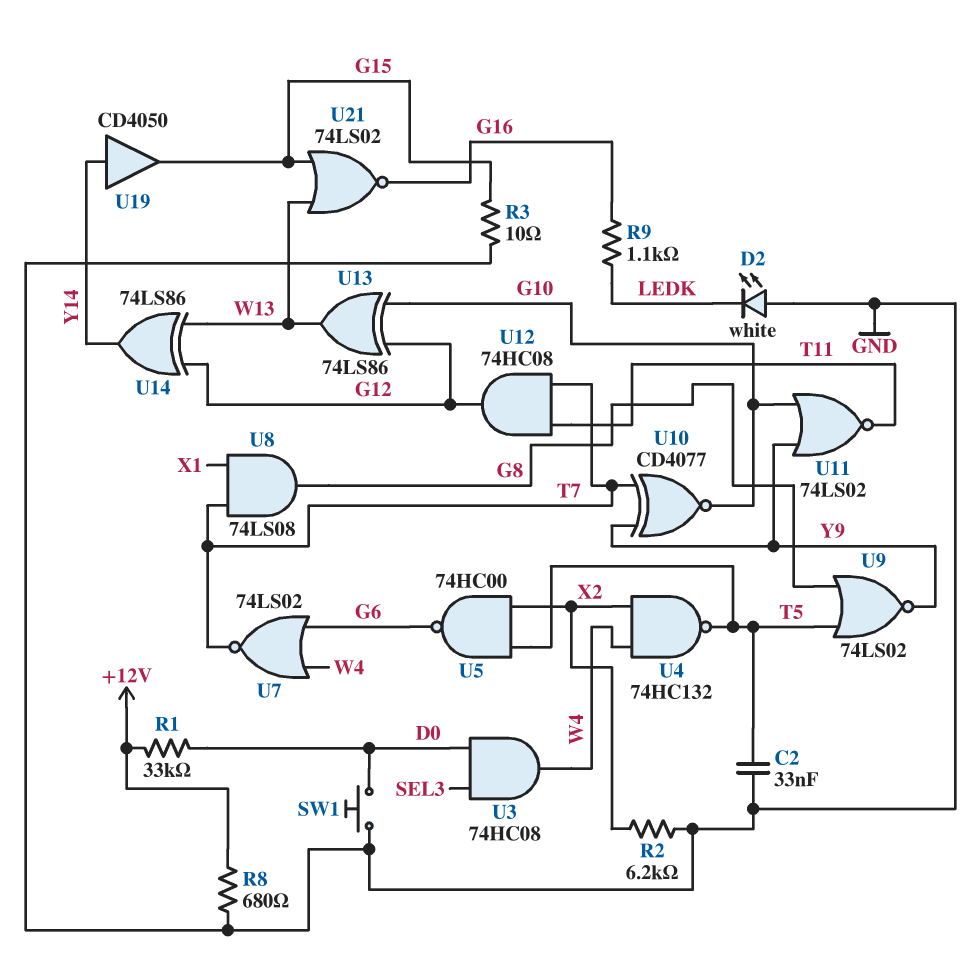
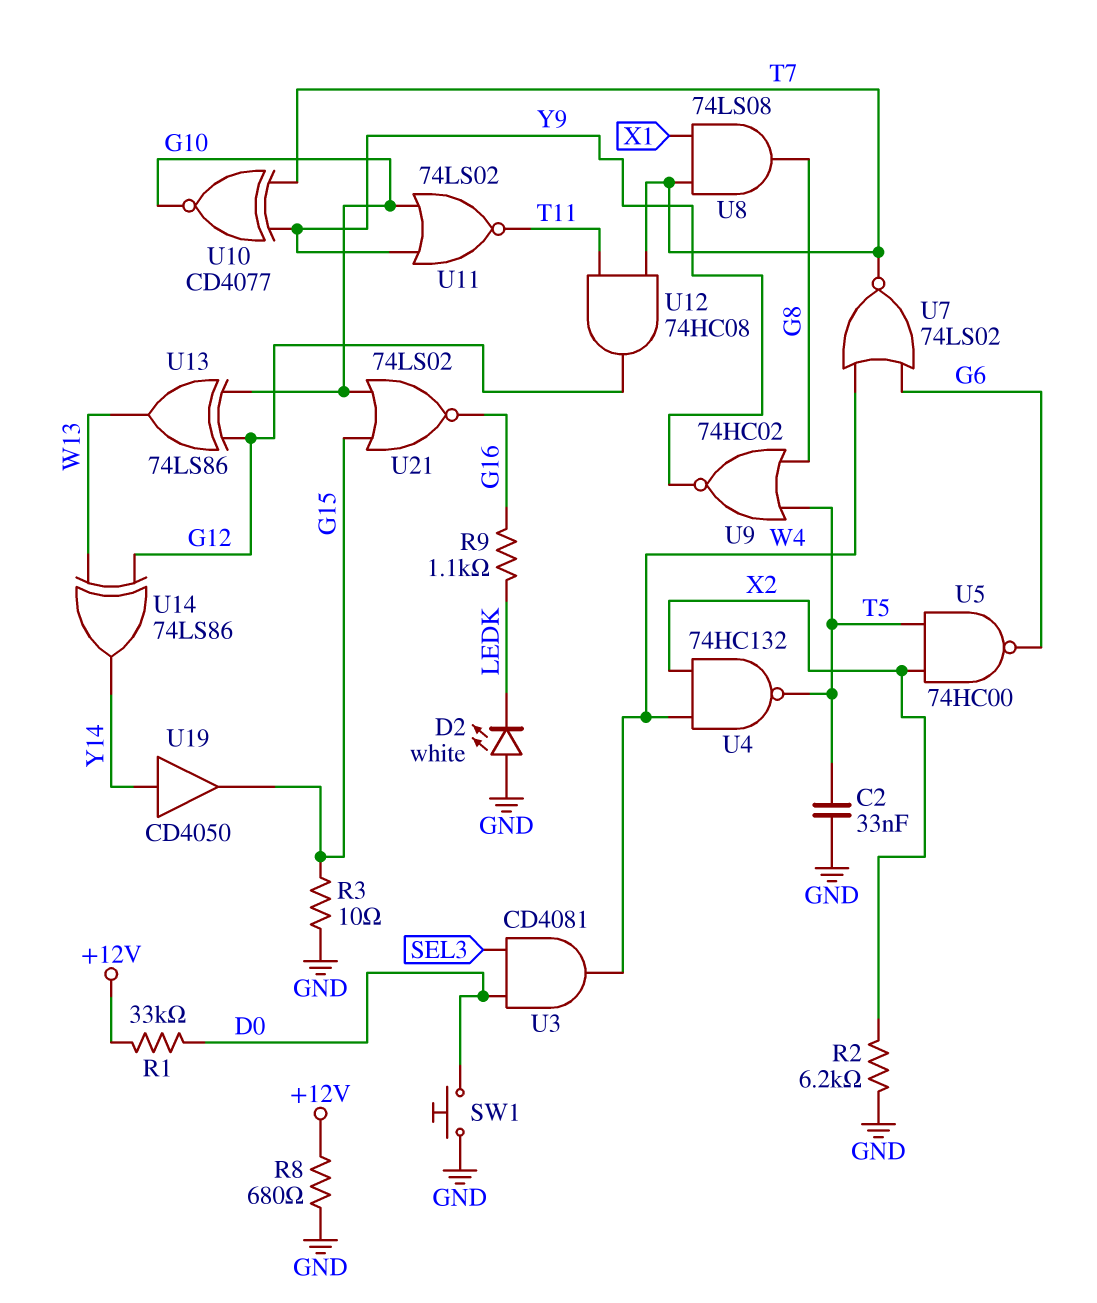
U3: AND 74HC08 (in D0, in SEL3, out W4) -> AND CD4081 (in D0, in SEL3, out W4)
U9: NOR 74LS02 (in G8, in T5, out Y9) -> NOR 74HC02 (in G8, in T5, out Y9)
U21: NOR 74LS02 (in G15, in W13, out G16) -> NOR 74LS02 (in G10, in G15, out G16)

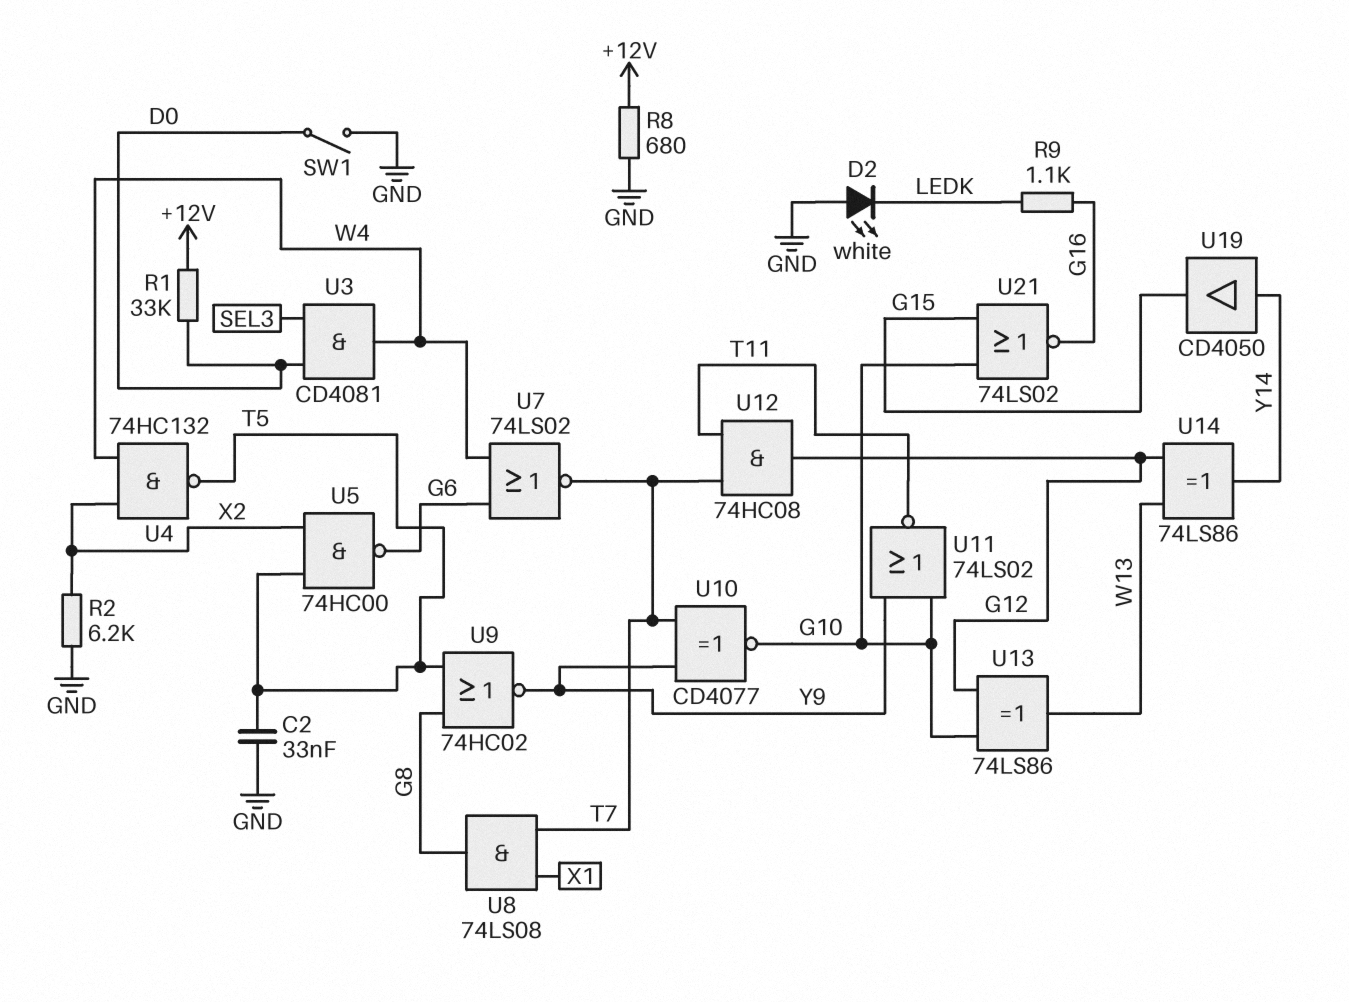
R3: 10 (G15, GND) -> none
SW1: button (D0, GND) -> switch (D0, GND)

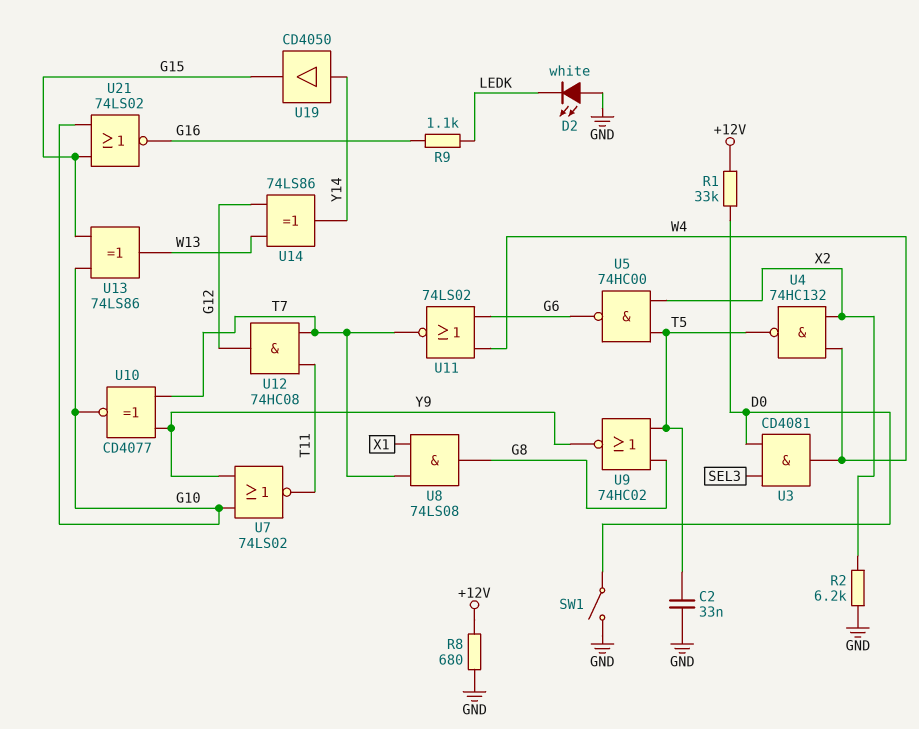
U7: NOR 74LS02 (in G6, in W4, out T7) -> NOR 74LS02 (in G10, in Y9, out T11)
U11: NOR 74LS02 (in G10, in Y9, out T11) -> NOR 74LS02 (in G6, in W4, out T7)
U13: XOR 74LS86 (in G10, in G12, out W13) -> XOR 74LS86 (in G10, in G15, out W13)

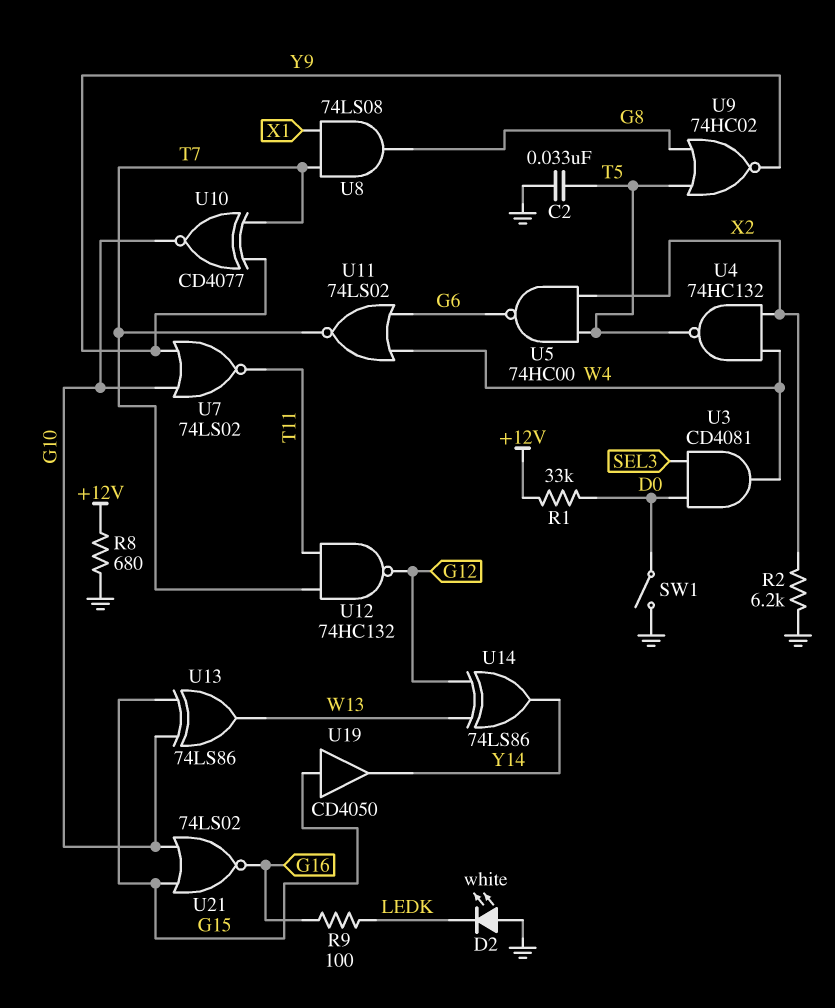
R9: 1.1k (G16, LEDK) -> 100 (G16, LEDK)
U12: AND 74HC08 (in T7, in T11, out G12) -> NAND 74HC132 (in T7, in T11, out G12)
U19: buffer CD4050 (in Y14, out G15) -> buffer CD4050 (in G15, out Y14)

